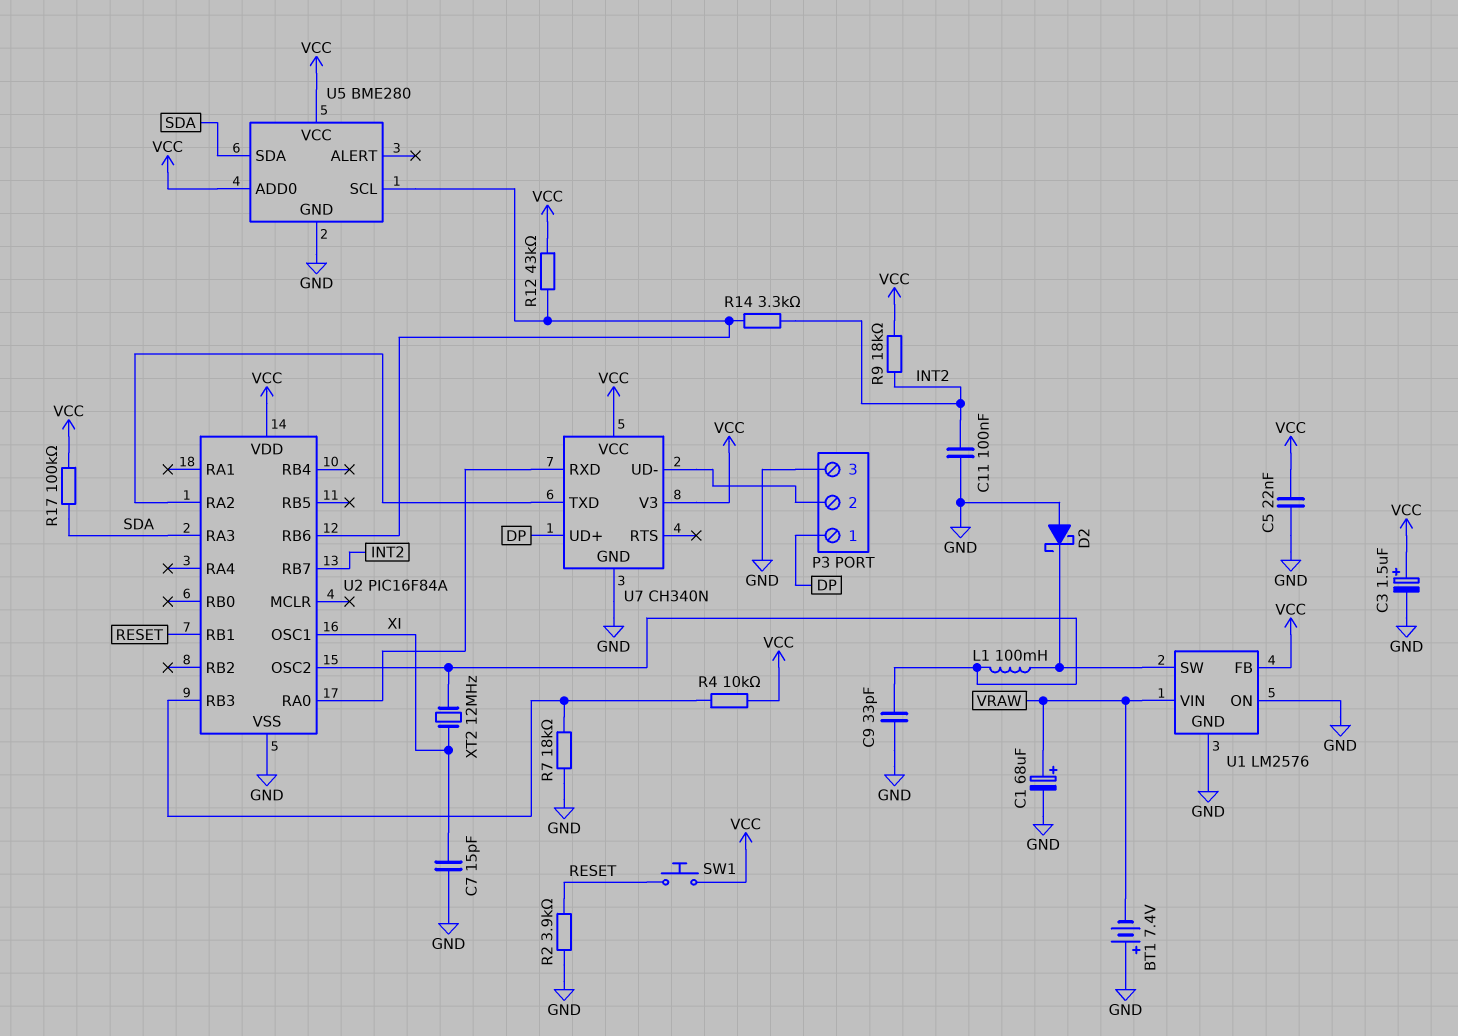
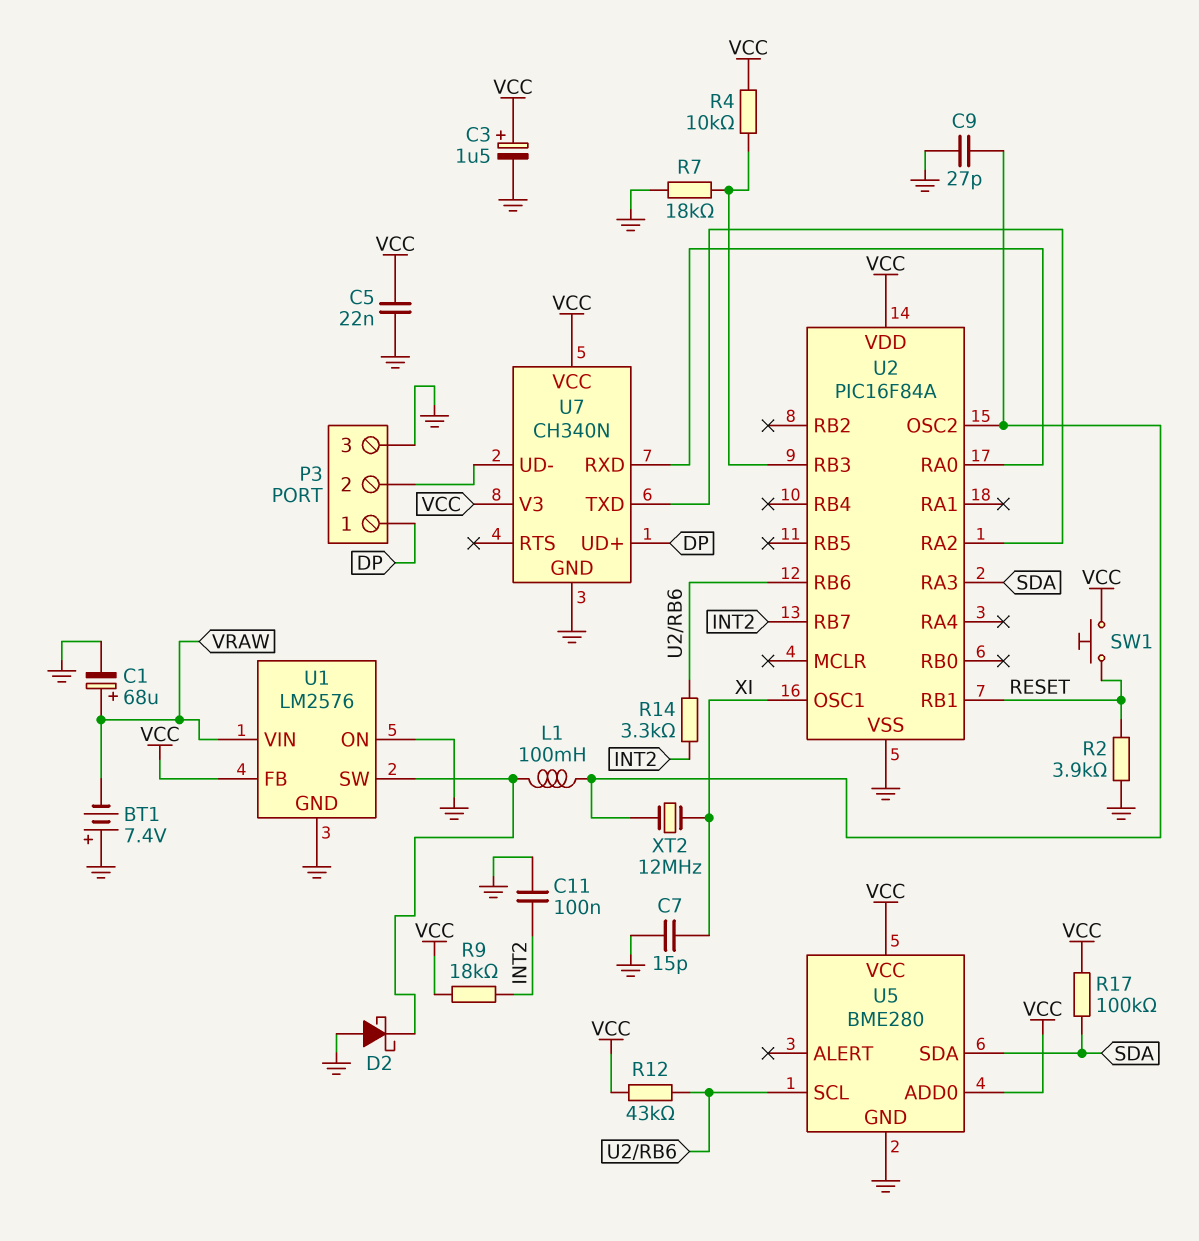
C9: 33pF (GND, U2/OSC2) -> 27pF (GND, U2/OSC2)

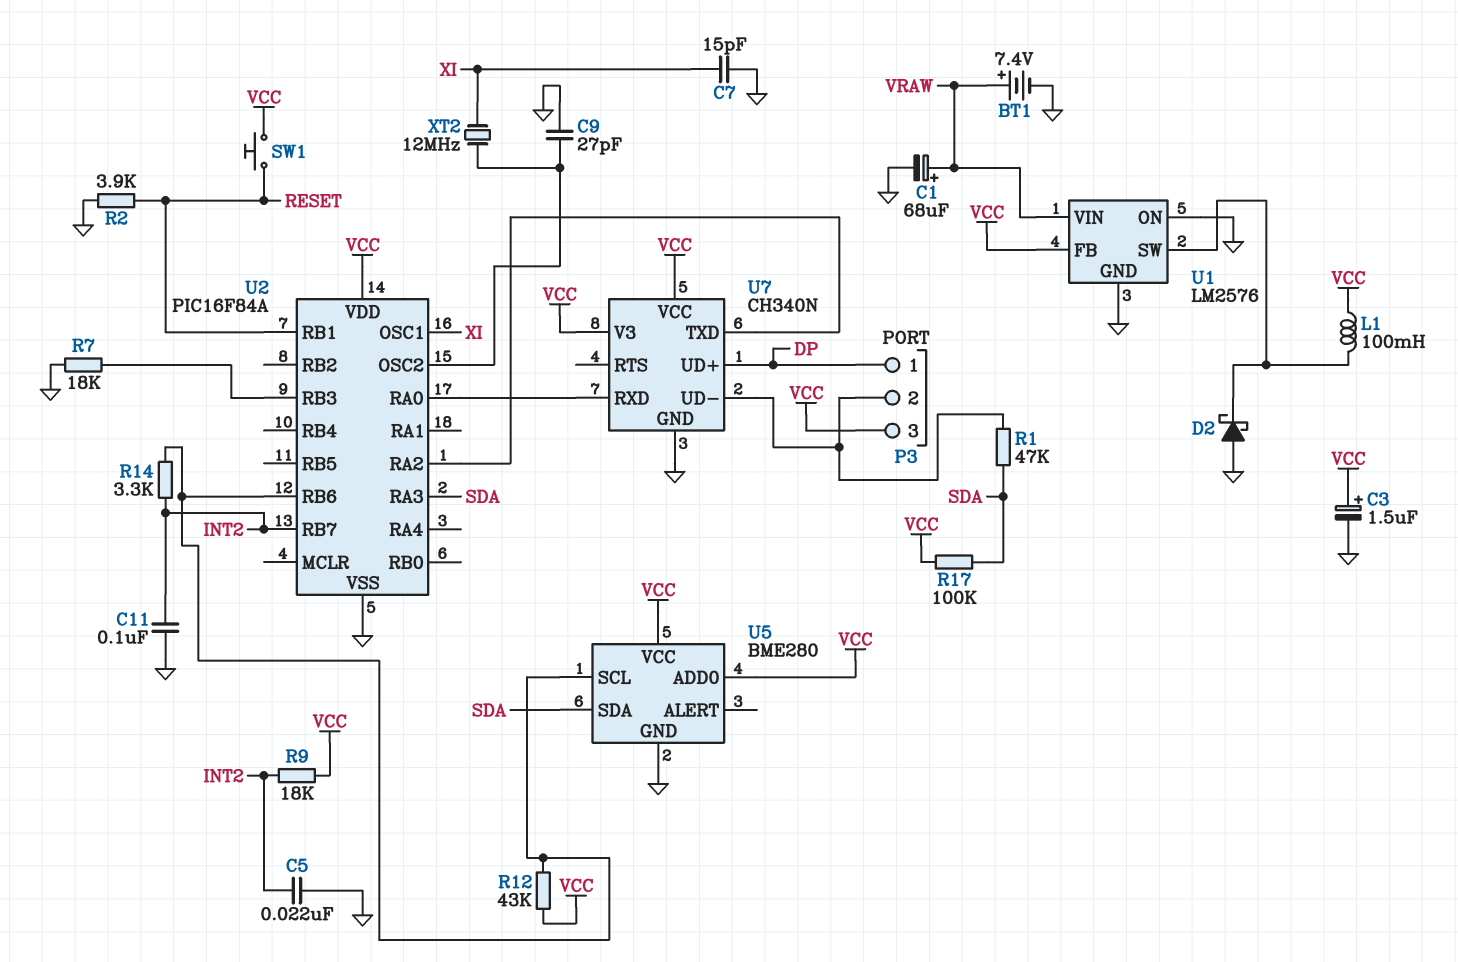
BT1: 7.4V (plus GND, minus VRAW) -> 7.4V (plus VRAW, minus GND)
C5: 22nF (GND, VCC) -> 22nF (GND, INT2)
L1: 100mH (U1/SW, U2/OSC2) -> 100mH (U1/SW, VCC)
P3 pin 3: GND -> VCC
R1: none -> 47k (P3/2, SDA)
R4: 10k (U2/RB3, VCC) -> none

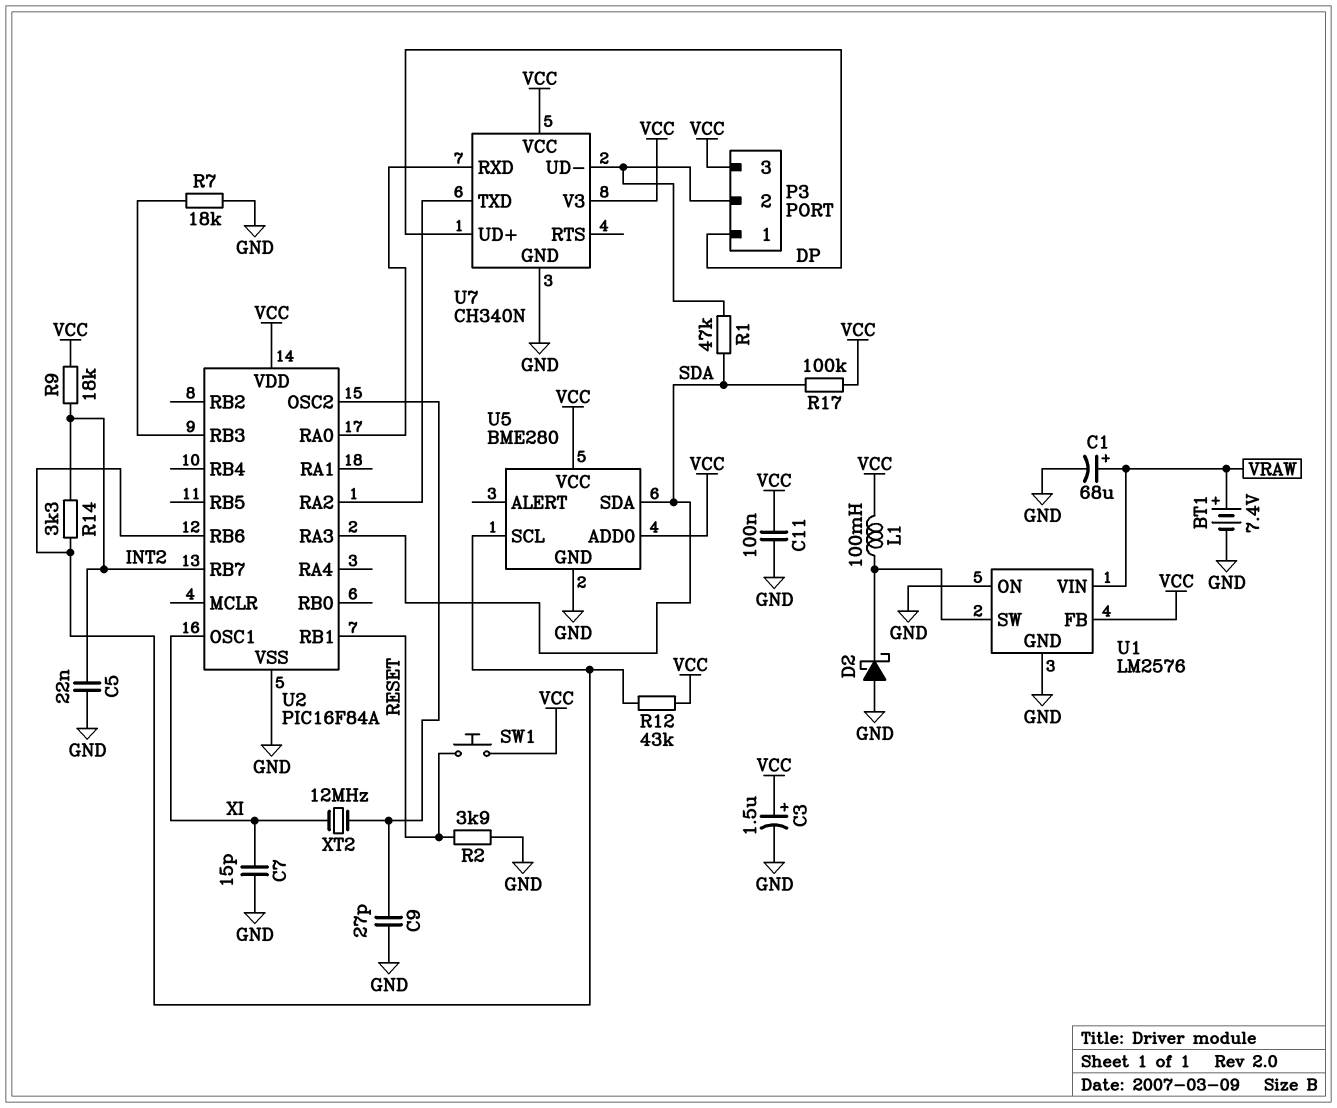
C11: 100nF (GND, INT2) -> 100nF (GND, VCC)

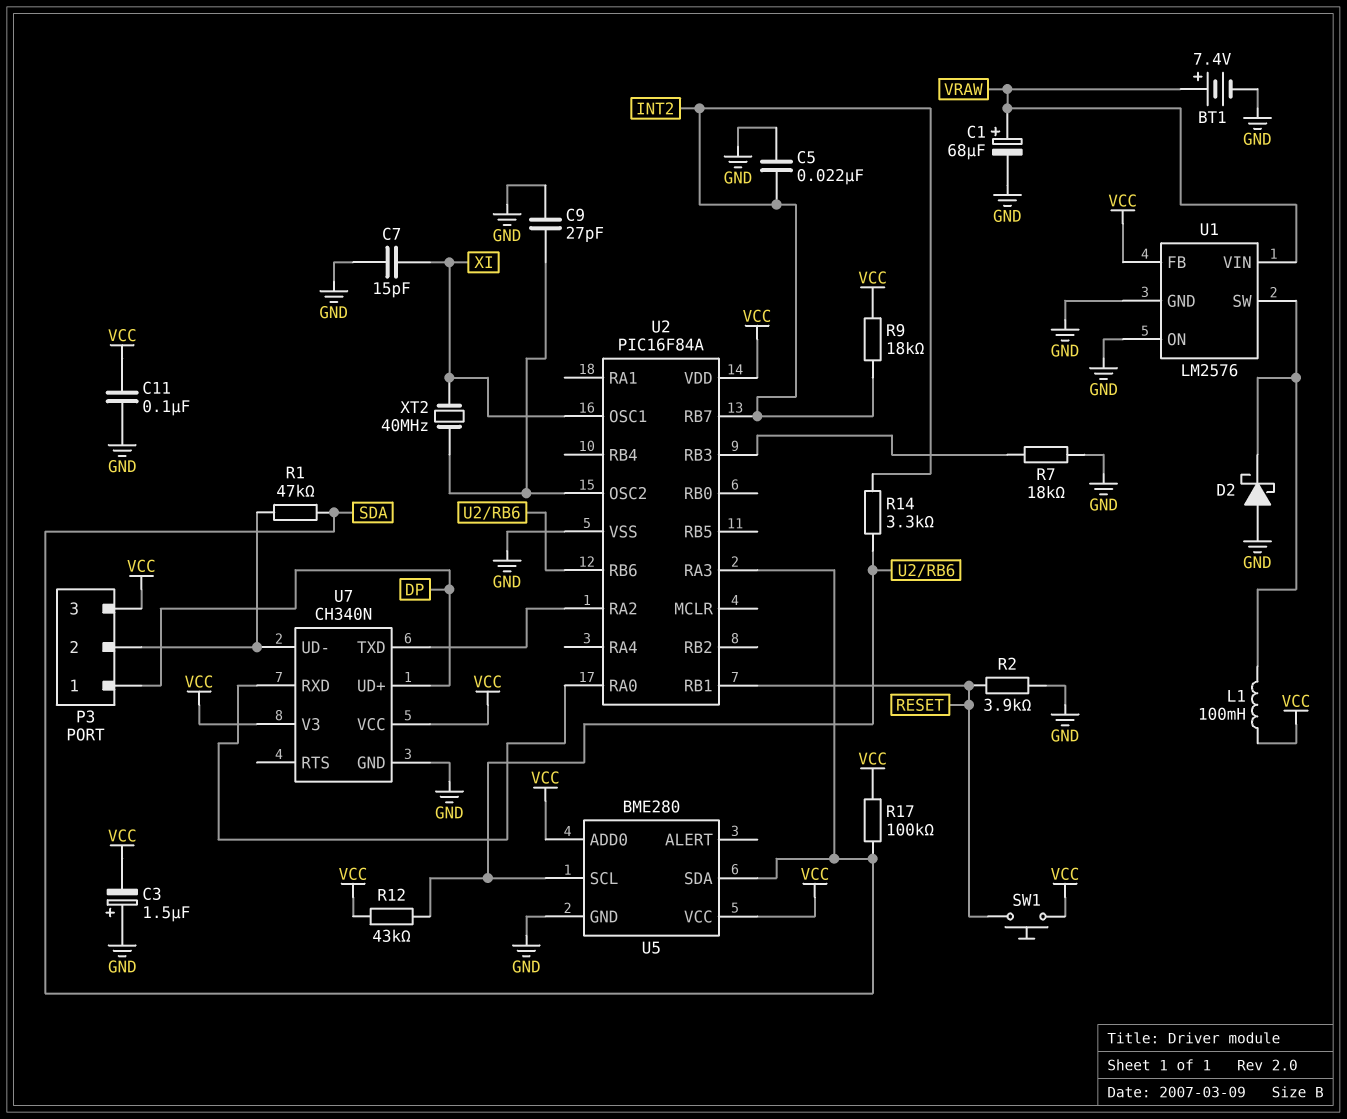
C3: 1.5uF (plus VCC, minus GND) -> 1.5uF (plus GND, minus VCC)
XT2: 12MHz (U2/OSC2, XI) -> 40MHz (U2/OSC2, XI)

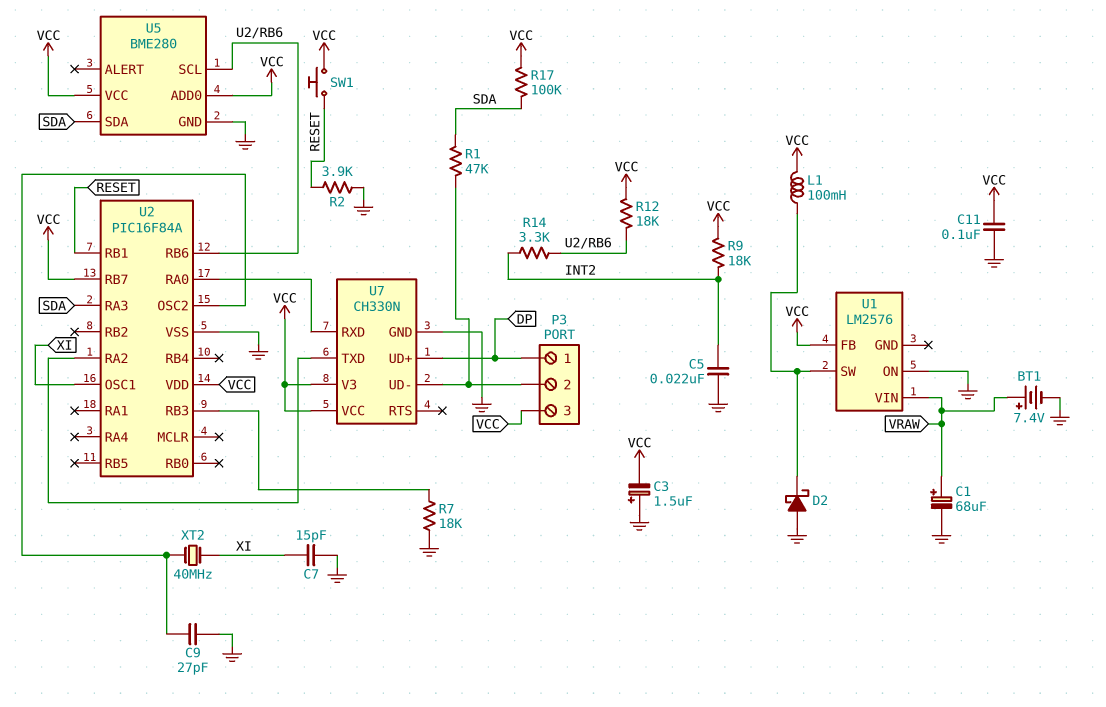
R12: 43k (U2/RB6, VCC) -> 18k (U2/RB6, VCC)
U1 pin GND: GND -> none
U2 pin RB7: INT2 -> VCC
U7: CH340N -> CH330N

